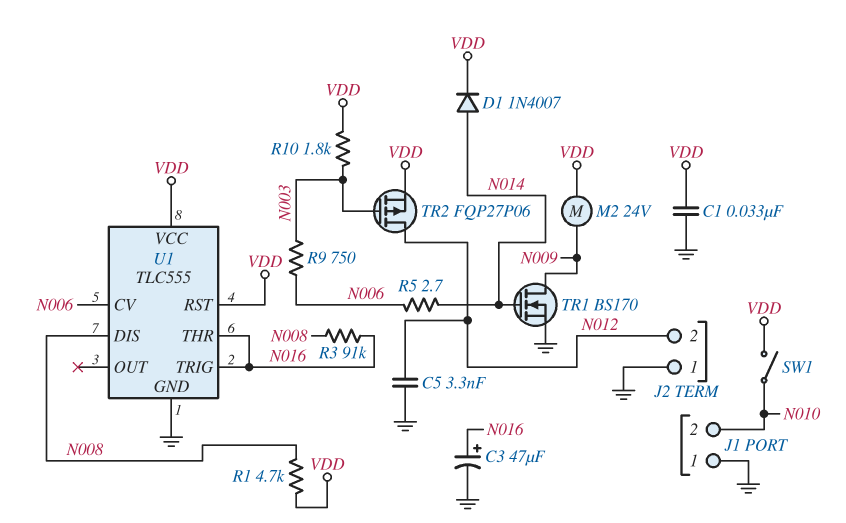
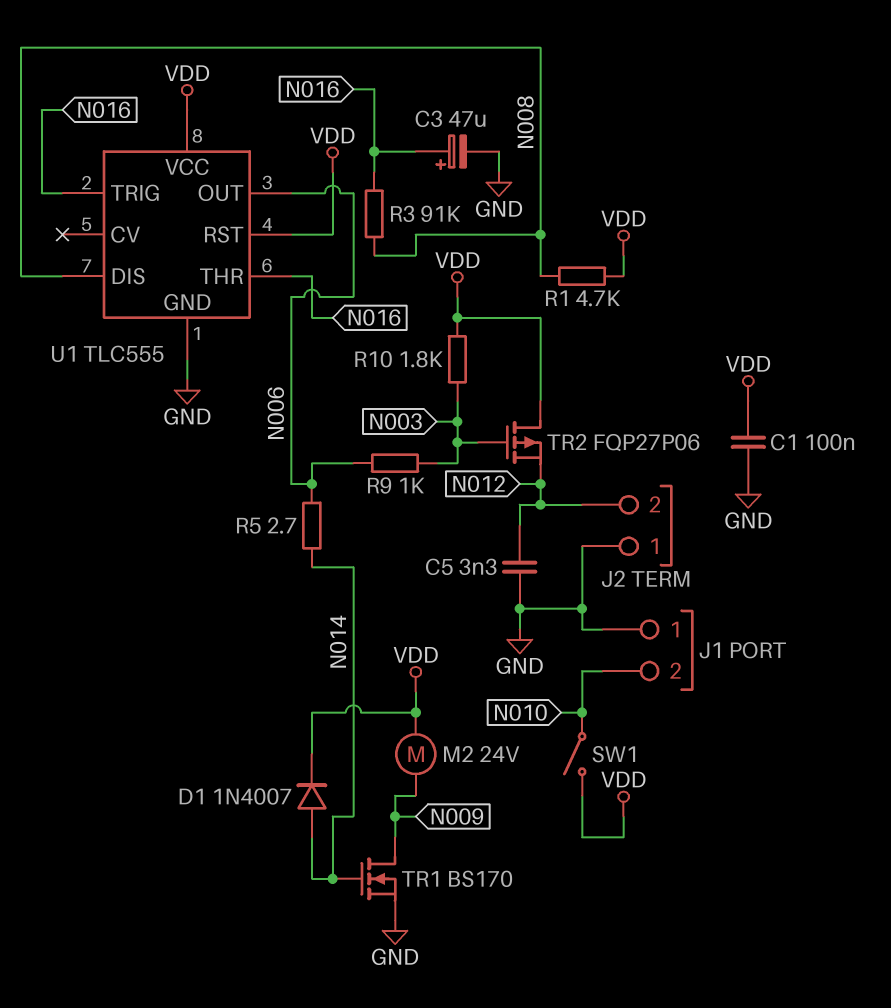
C1: 33nF (GND, VDD) -> 100nF (GND, VDD)
R9: 750 (N003, N006) -> 1k (N003, N006)
TR2: PMOS FQP27P06 (G N003, D N012, S VDD) -> PMOS FQP27P06 (G N003, D VDD, S N012)
U1 pin CV: N006 -> none
U1 pin OUT: none -> N006

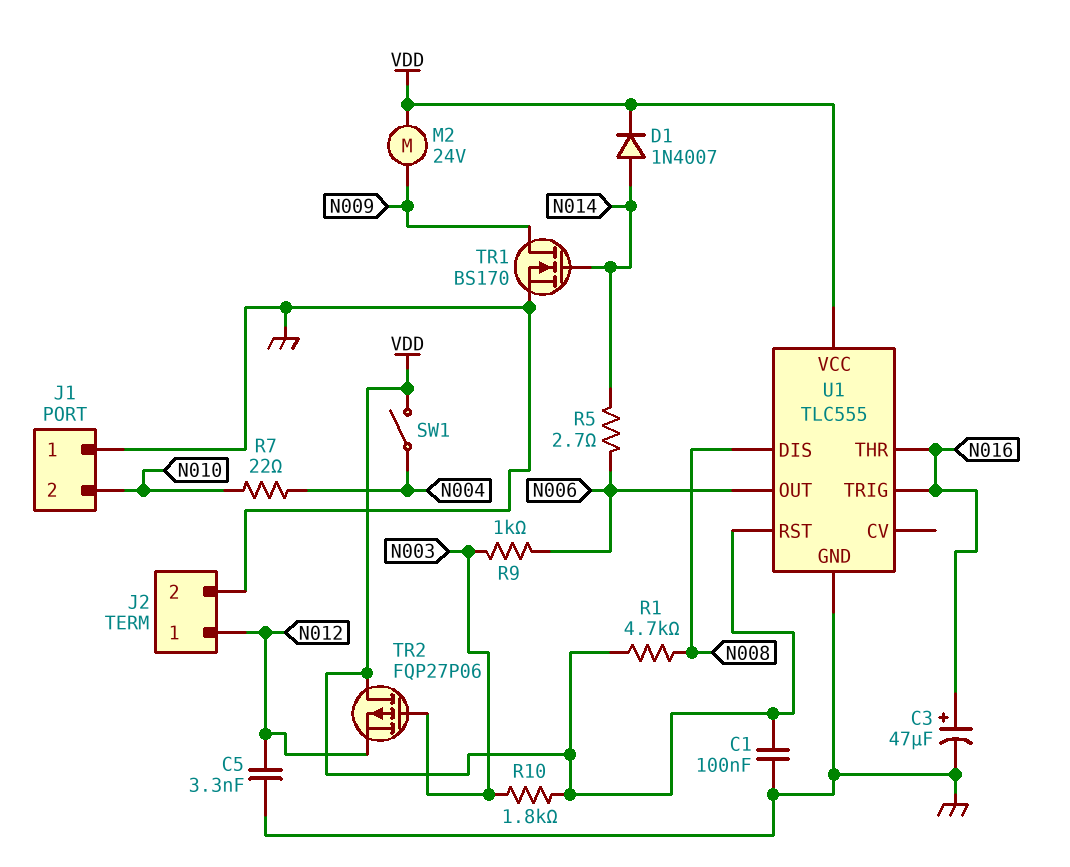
J2 pin 1: GND -> N012
J2 pin 2: N012 -> GND
R3: 91k (N008, N016) -> none
R7: none -> 22 (N004, N010)
SW1: switch (N010, VDD) -> switch (N004, VDD)

